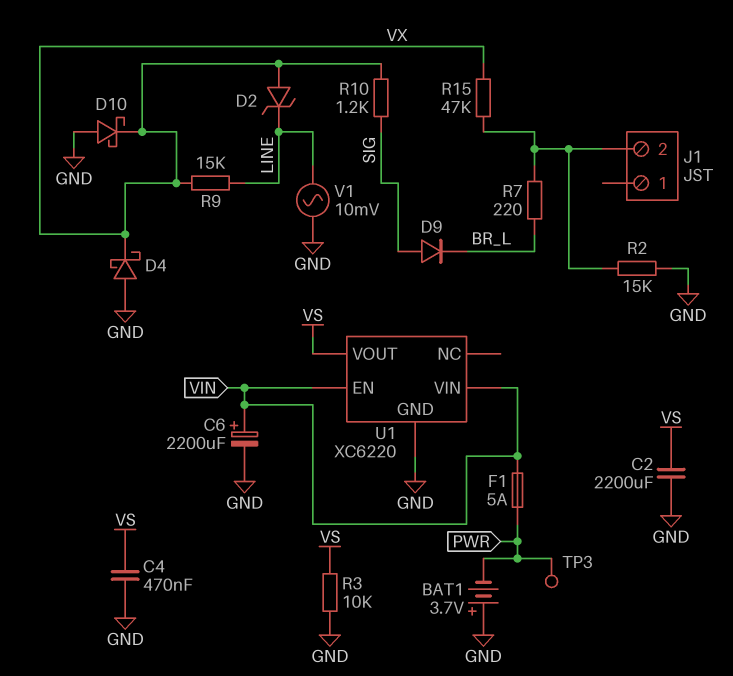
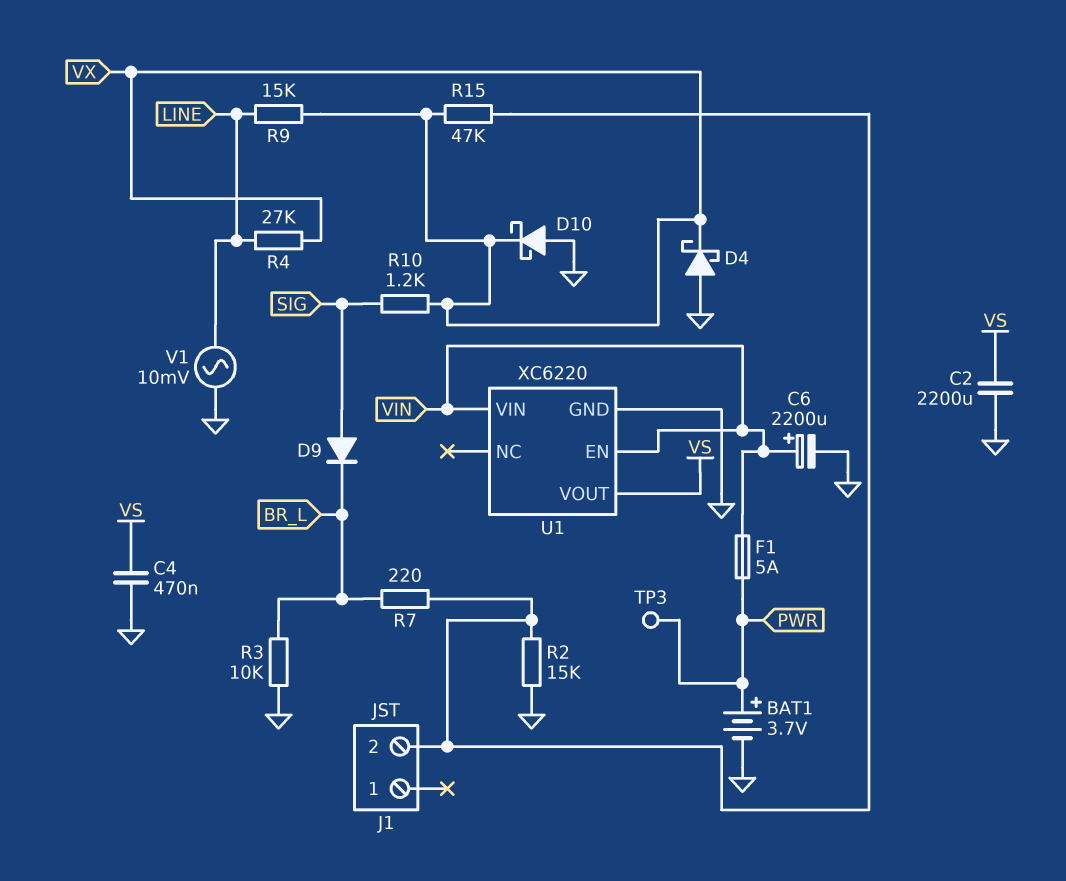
BAT1: 3.7V (plus GND, minus PWR) -> 3.7V (plus PWR, minus GND)
D2: zener (A VX, K LINE) -> none
R3: 10k (GND, VS) -> 10k (BR_L, GND)
R4: none -> 27k (LINE, VX)

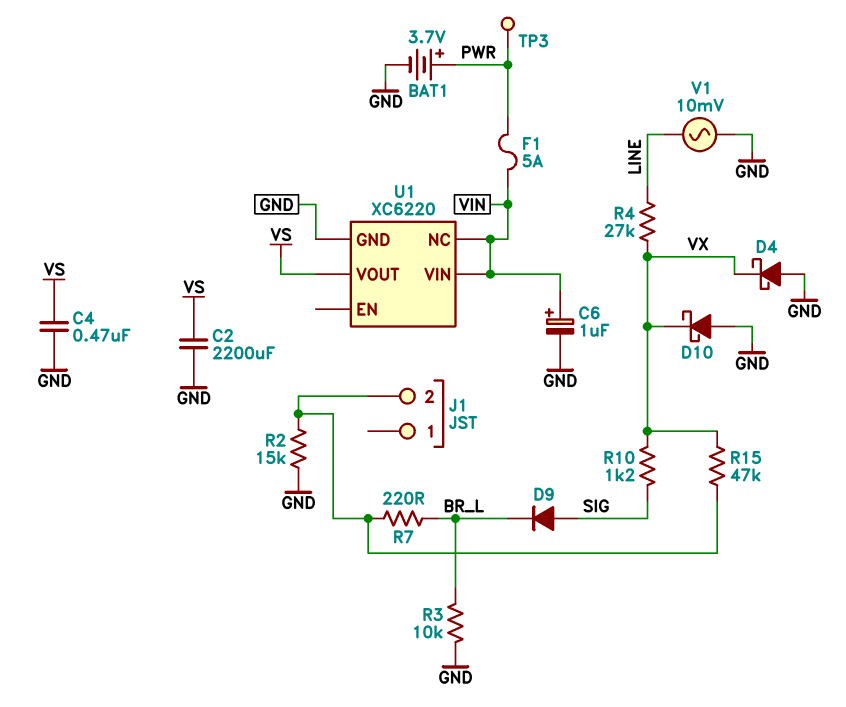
C6: 2200uF (plus VIN, minus GND) -> 1uF (plus VIN, minus GND)
R9: 15k (LINE, VX) -> none
U1 pin EN: VIN -> none
U1 pin NC: none -> VIN

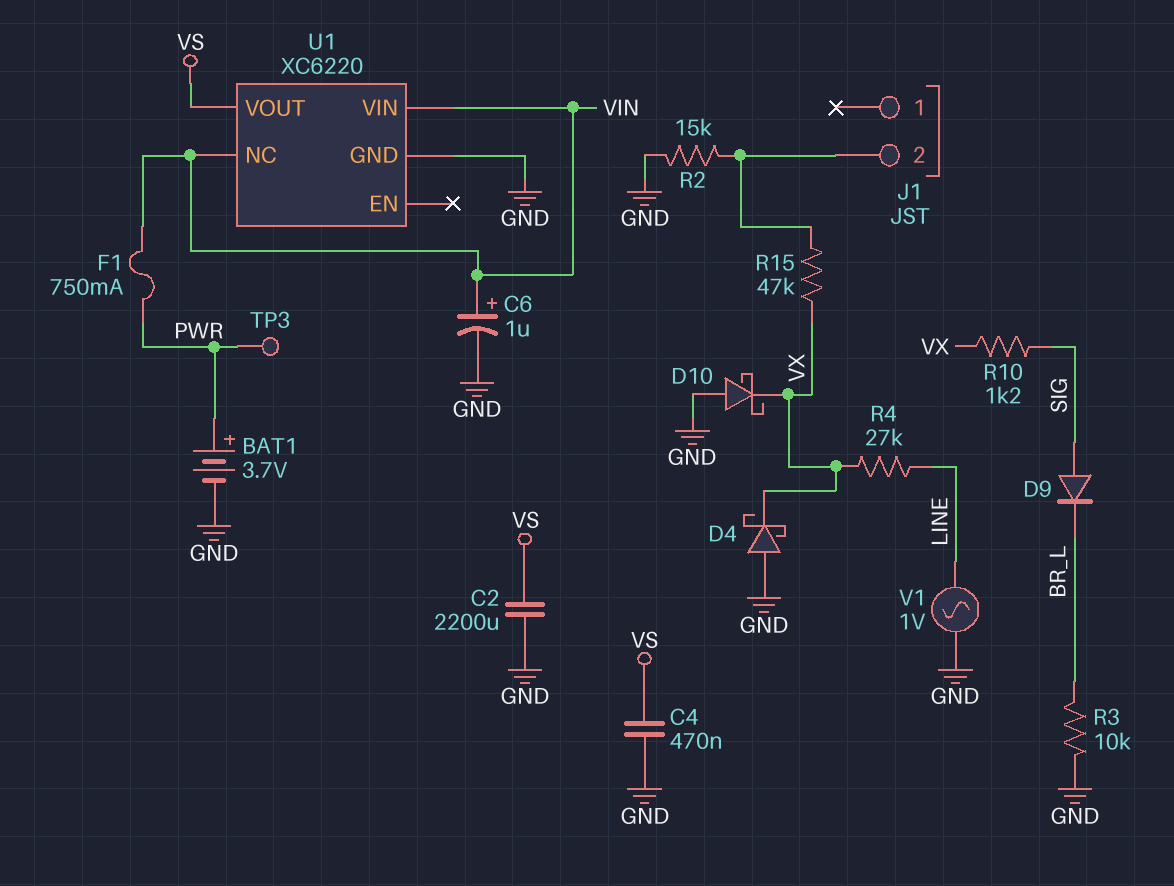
F1: 5A (PWR, VIN) -> 750mA (PWR, VIN)
R7: 220 (BR_L, J1/2) -> none
V1: AC 10mV (GND, LINE) -> AC 1V (GND, LINE)

